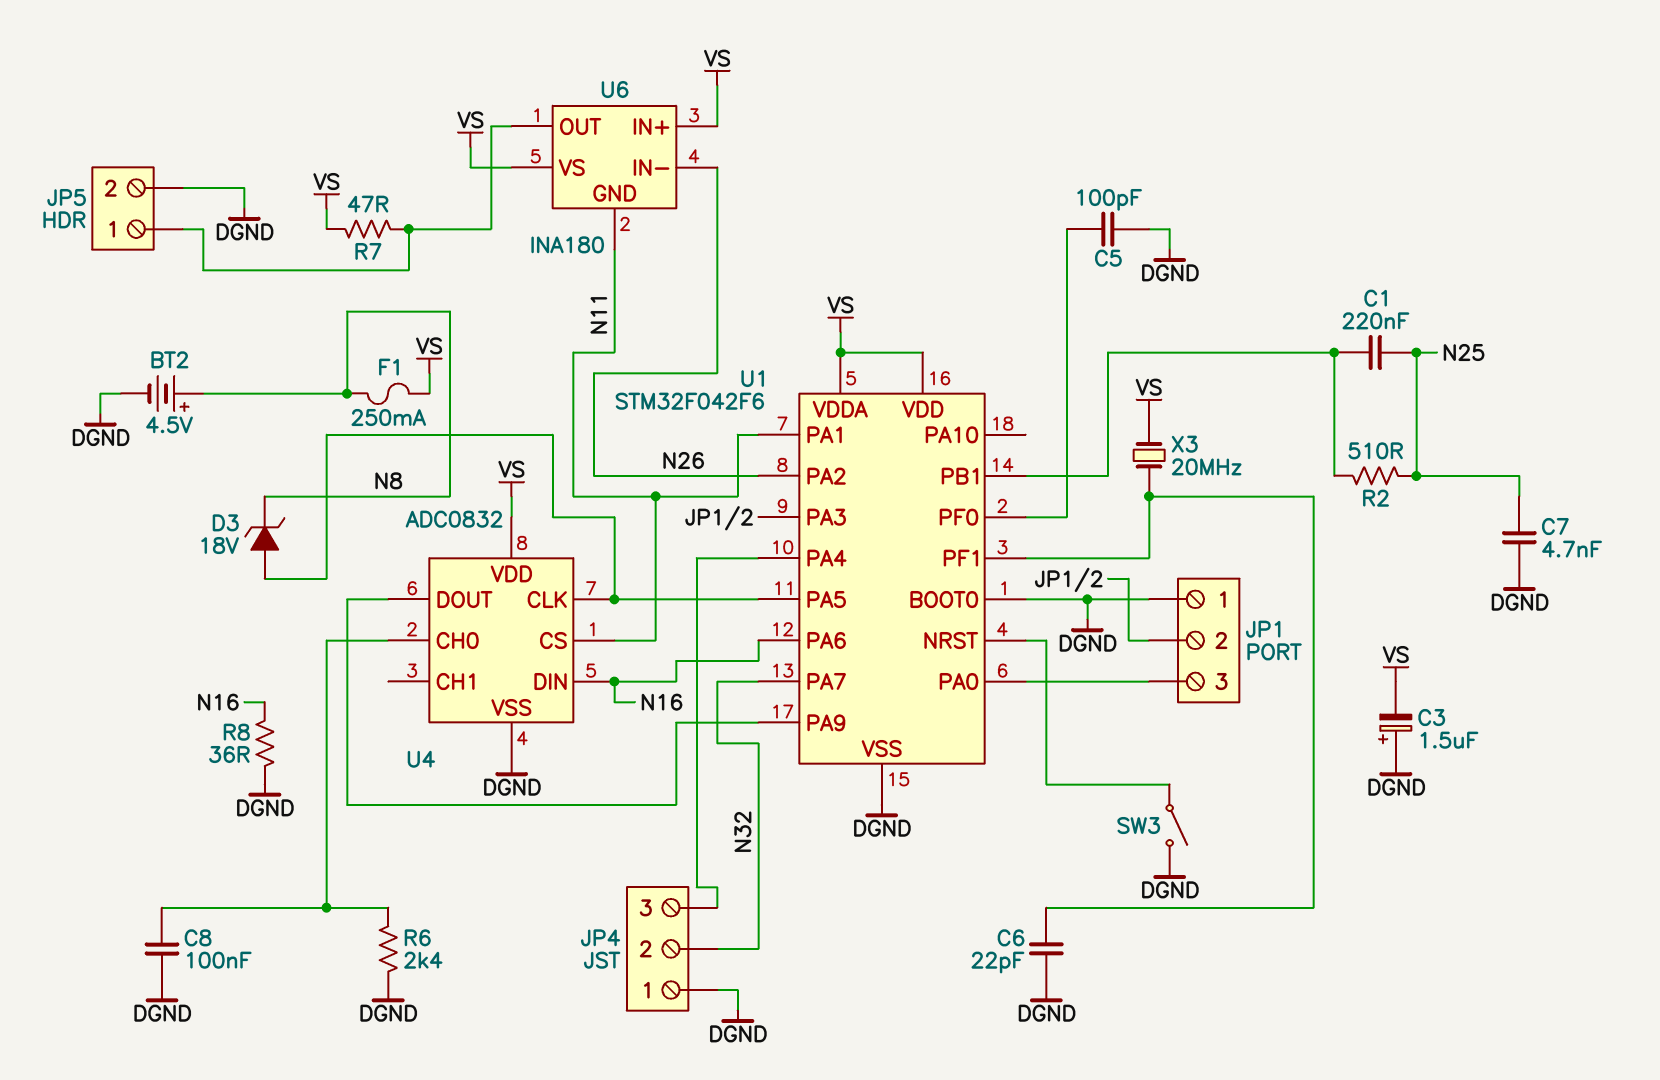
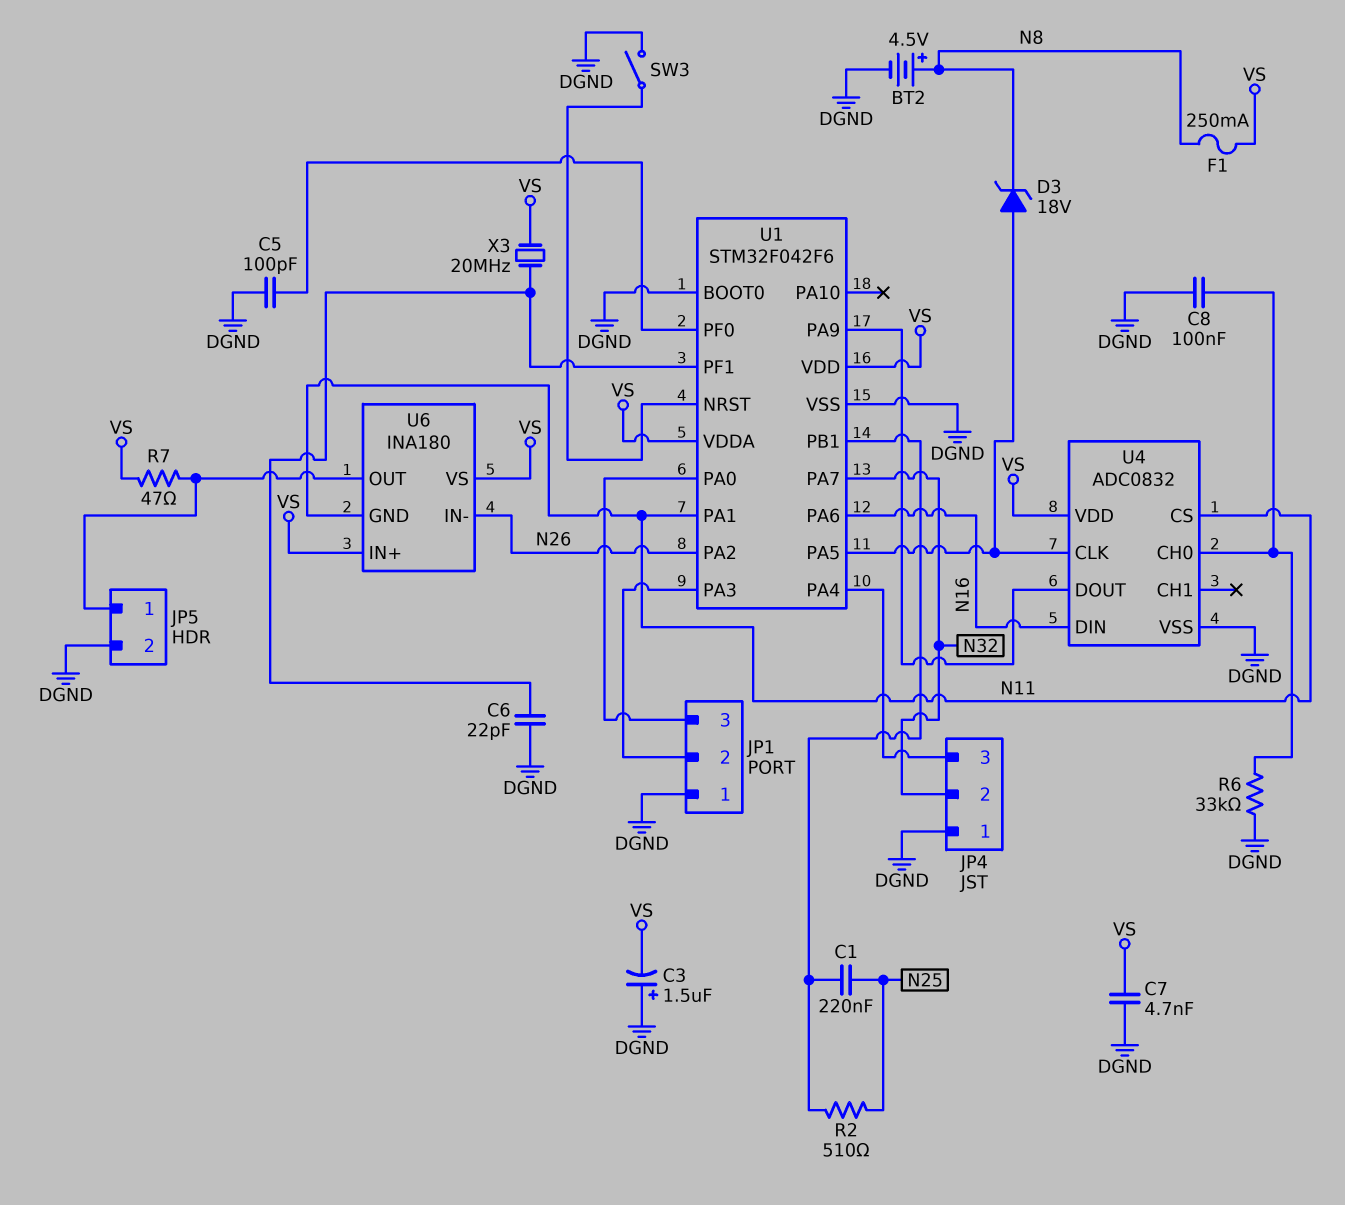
C7: 4.7nF (DGND, N25) -> 4.7nF (DGND, VS)
R6: 2.4k (DGND, U4/CH0) -> 33k (DGND, U4/CH0)
R8: 36 (DGND, N16) -> none

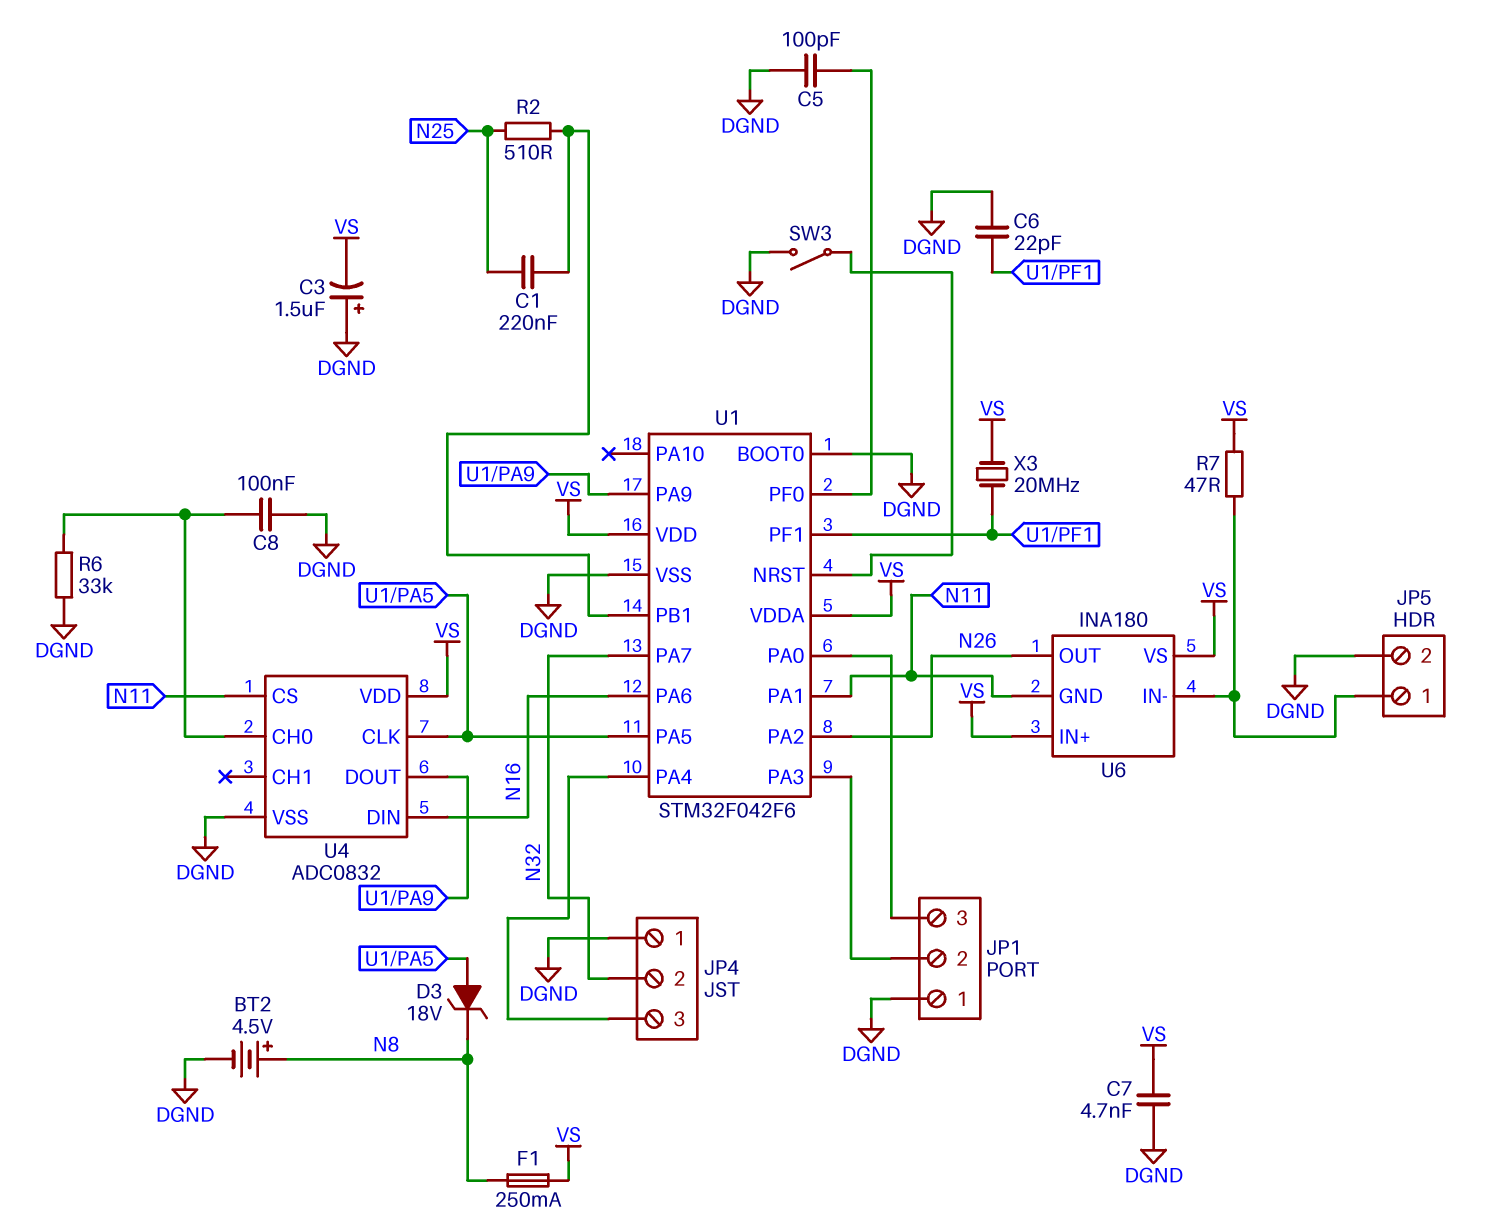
U6 pin IN-: N26 -> JP5/1
U6 pin OUT: JP5/1 -> N26

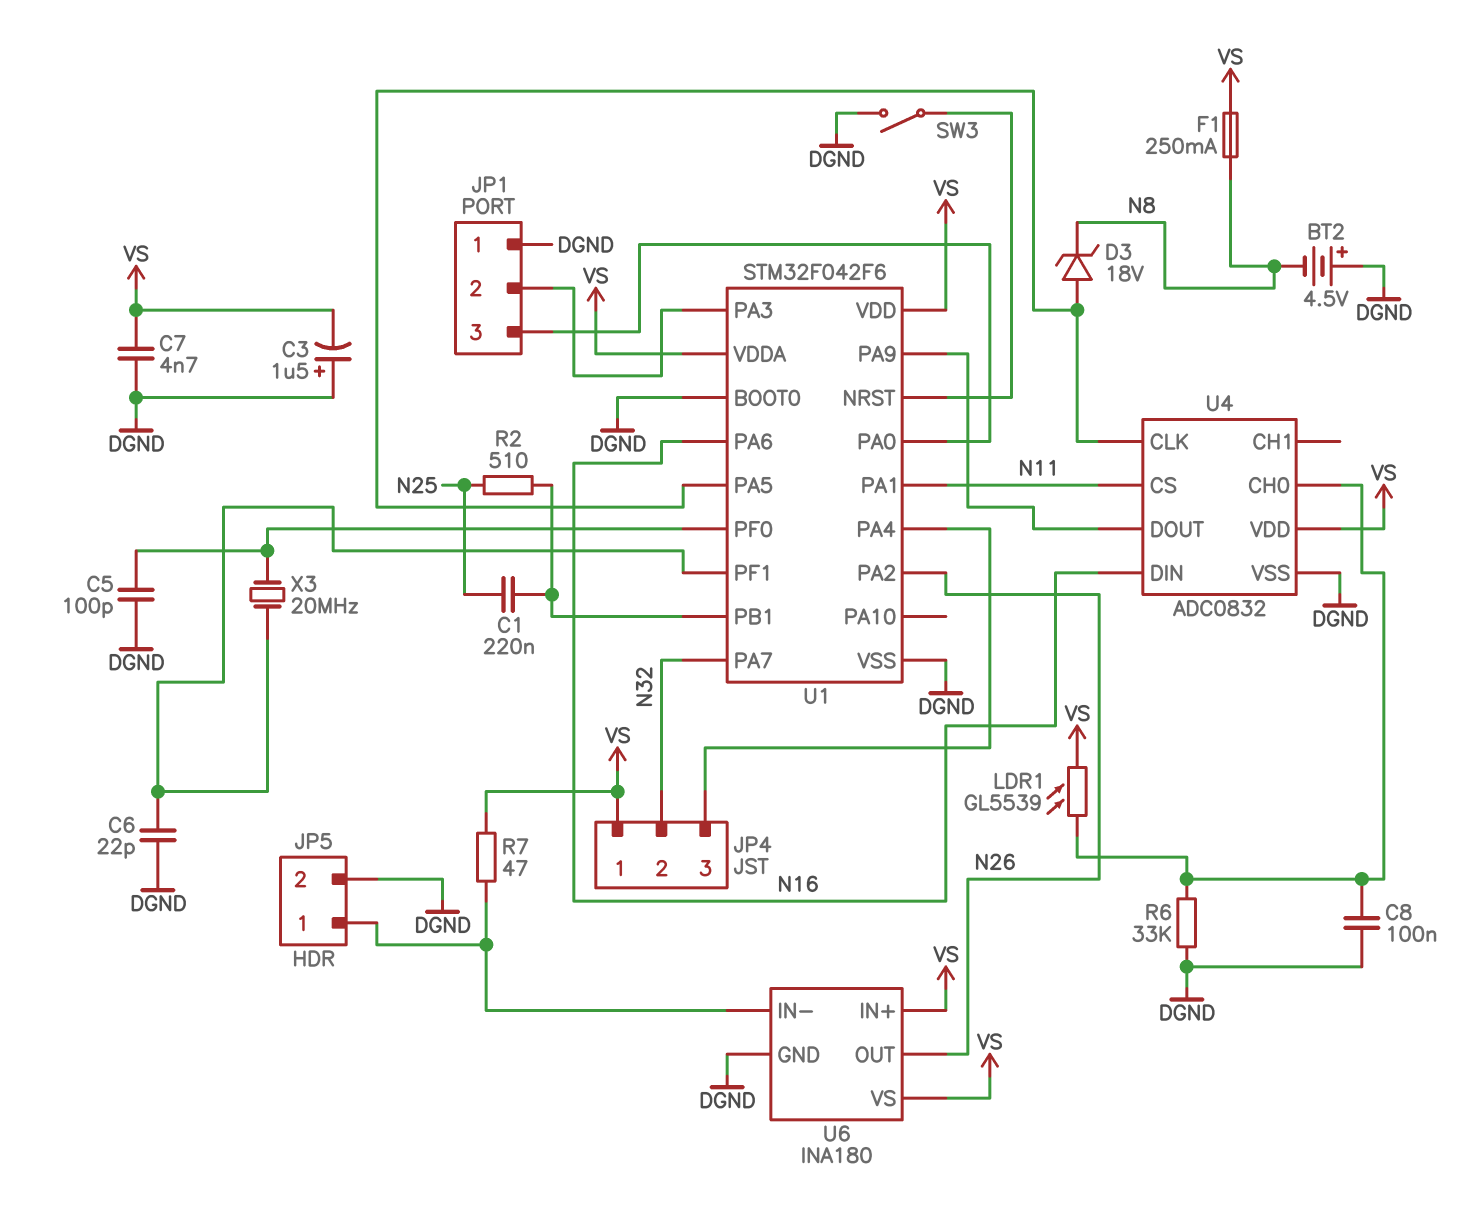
BT2: 4.5V (plus N8, minus DGND) -> 4.5V (plus DGND, minus N8)
JP4 pin 1: DGND -> VS
LDR1: none -> GL5539 (U4/CH0, VS)
U6 pin GND: N11 -> DGND
X3: 20MHz (U1/PF1, VS) -> 20MHz (U1/PF0, U1/PF1)

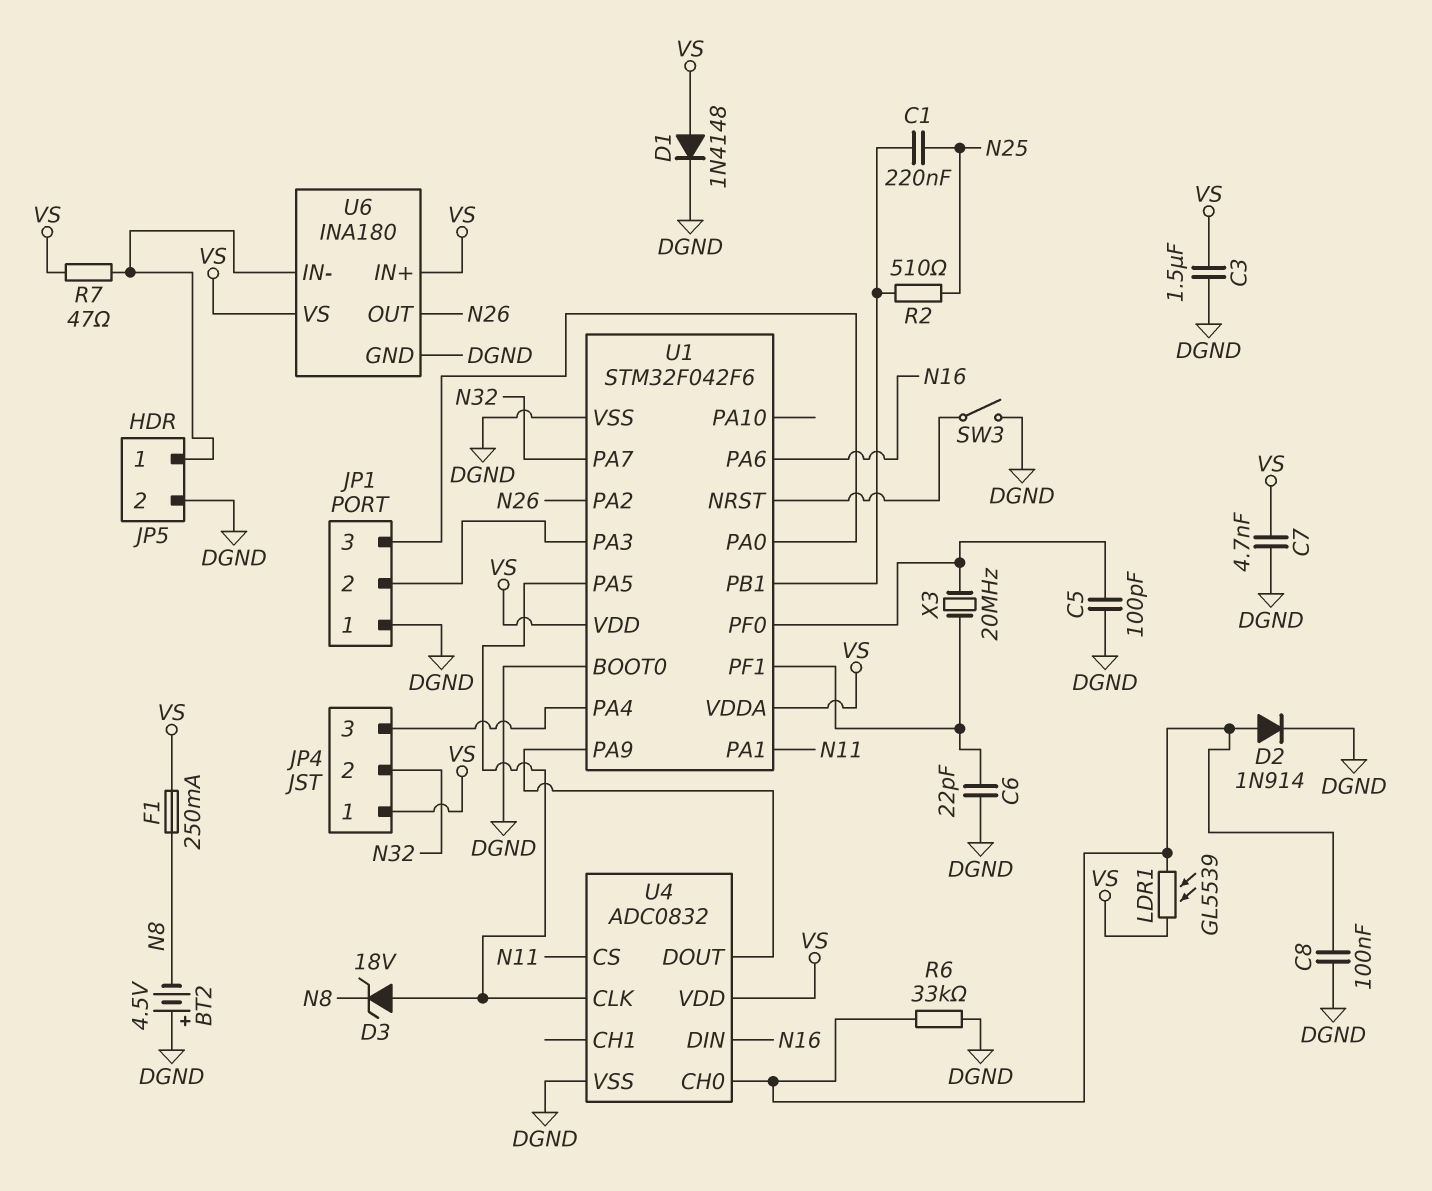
C3: 1.5uF (plus DGND, minus VS) -> 1.5uF (DGND, VS)
D1: none -> diode 1N4148 (A VS, K DGND)
D2: none -> diode 1N914 (A U4/CH0, K DGND)

